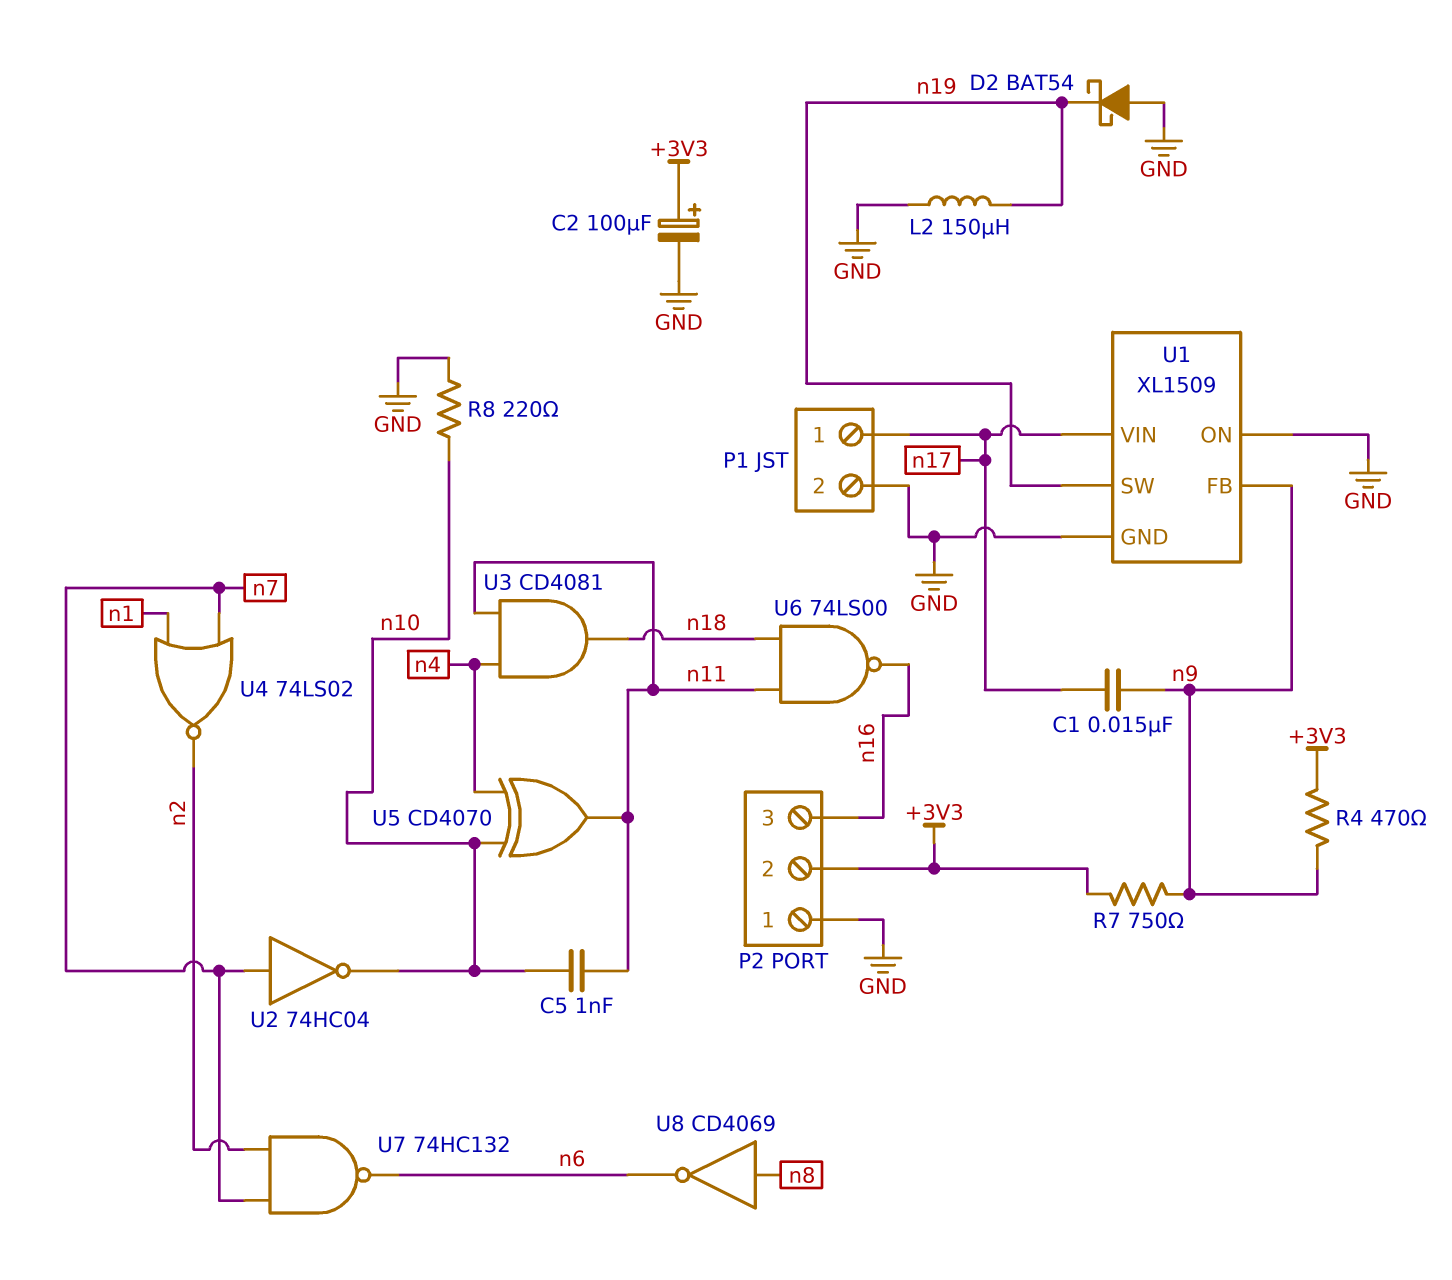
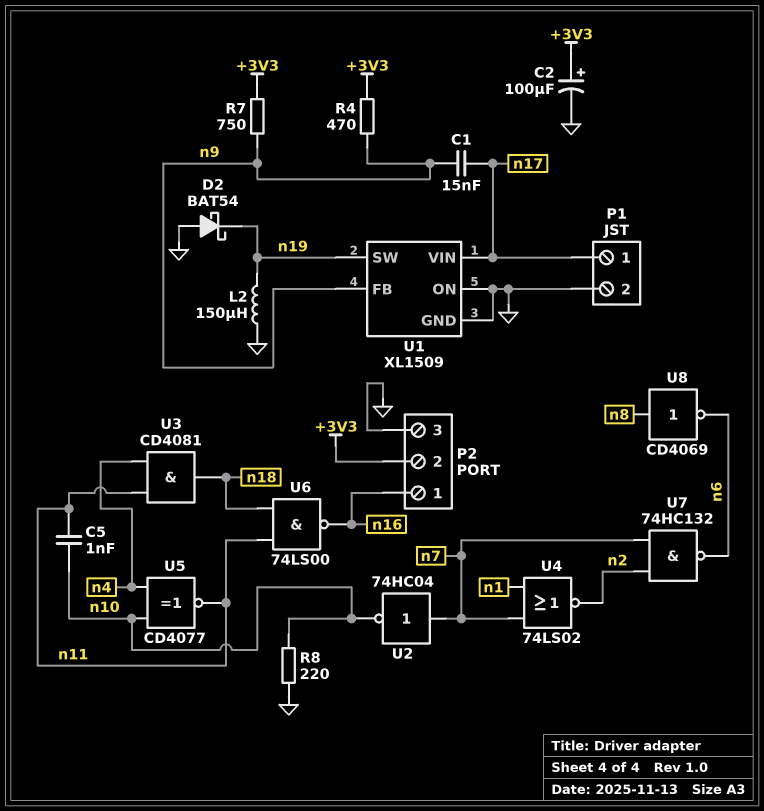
P2 pin 1: GND -> n16
P2 pin 3: n16 -> GND
U5: XOR CD4070 (in n4, in n10, out n11) -> XNOR CD4077 (in n4, in n10, out n11)

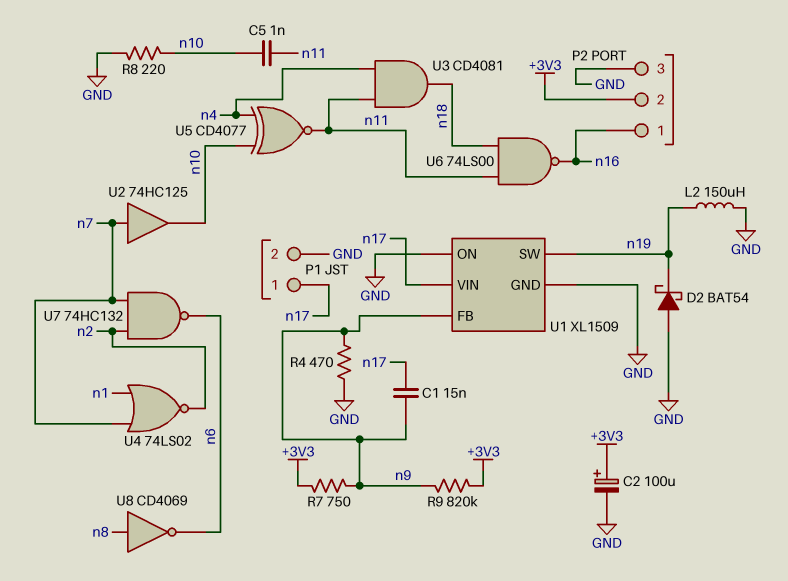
R4: 470 (+3V3, n9) -> 470 (GND, n9)
R9: none -> 820k (+3V3, n9)
U2: NOT 74HC04 (in n7, out n10) -> buffer 74HC125 (in n7, out n10)

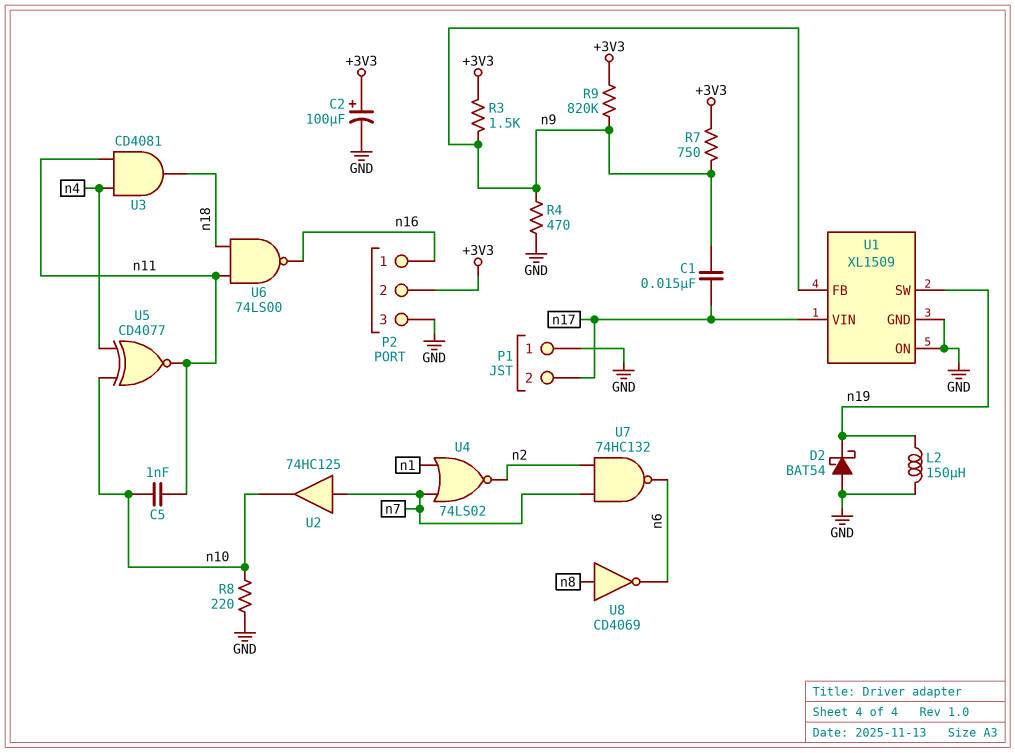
P1 pin 1: n17 -> GND
P1 pin 2: GND -> n17
R3: none -> 1.5k (+3V3, n9)

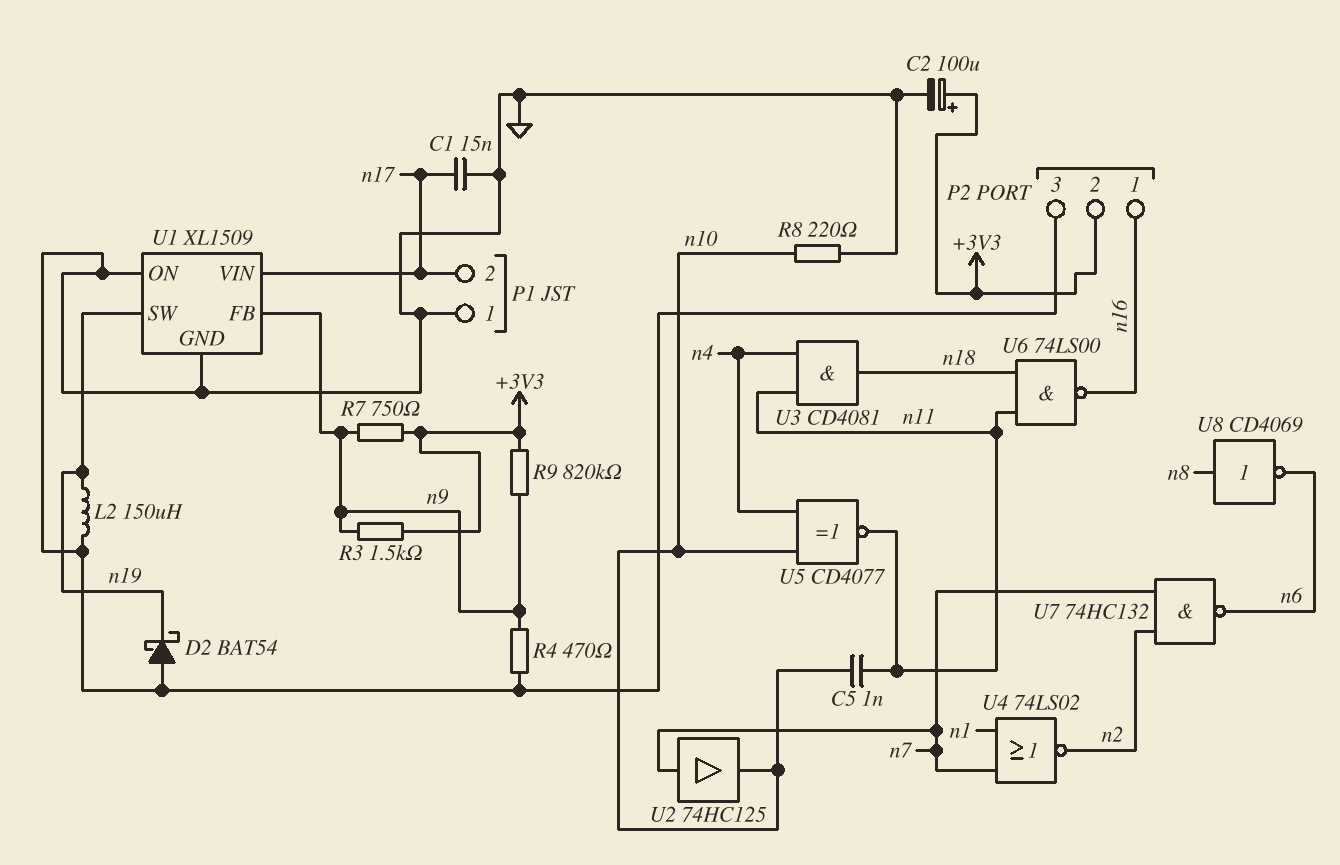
C1: 15nF (n9, n17) -> 15nF (GND, n17)

